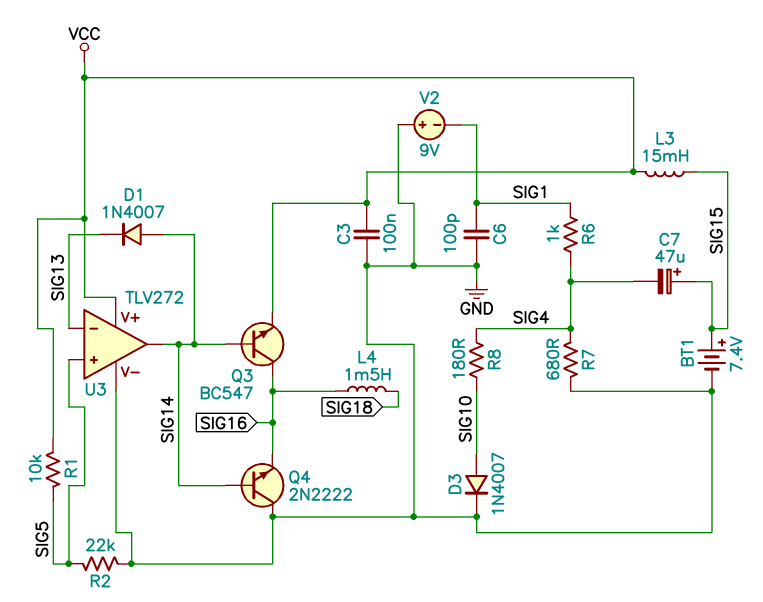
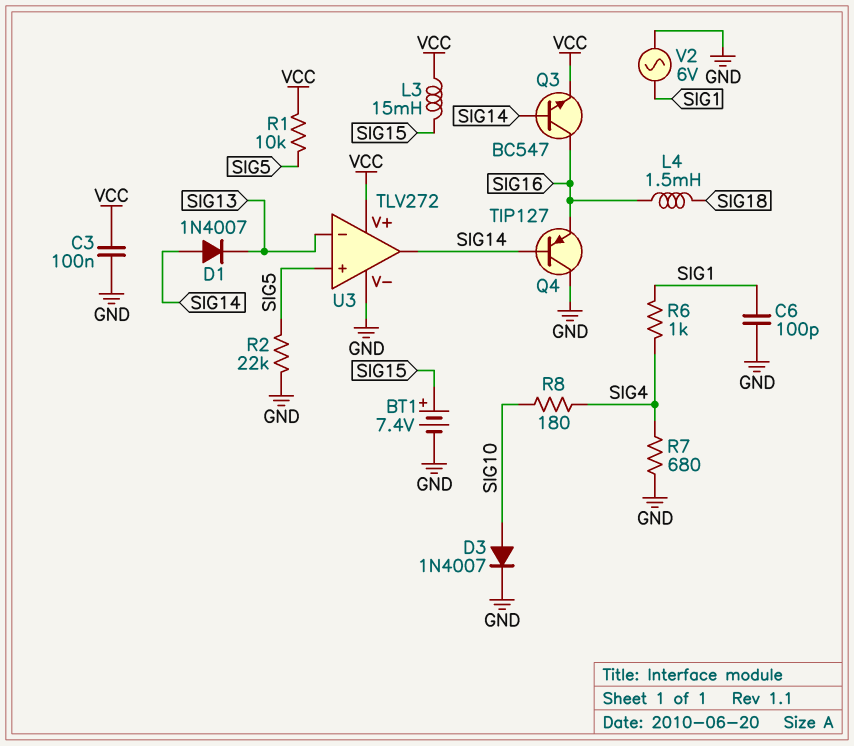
C7: 47uF (plus SIG15, minus SIG4) -> none
Q4: NPN 2N2222 (B SIG14, C GND, E SIG16) -> PNP TIP127 (B SIG14, C GND, E SIG16)
V2: 9V (plus GND, minus SIG1) -> AC 6V (GND, SIG1)

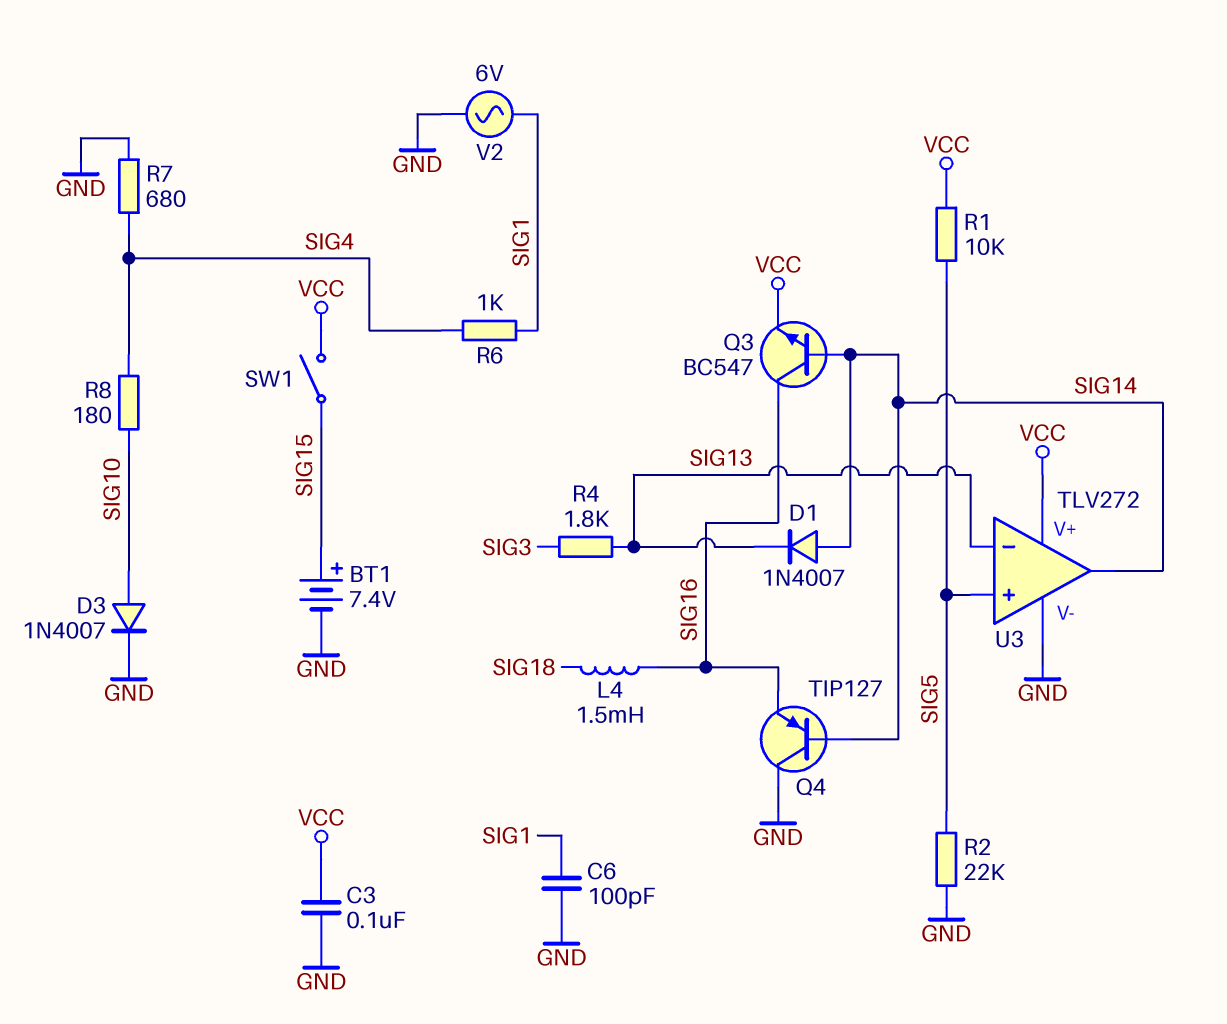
L3: 15mH (SIG15, VCC) -> none
R4: none -> 1.8k (SIG3, SIG13)
SW1: none -> switch (SIG15, VCC)

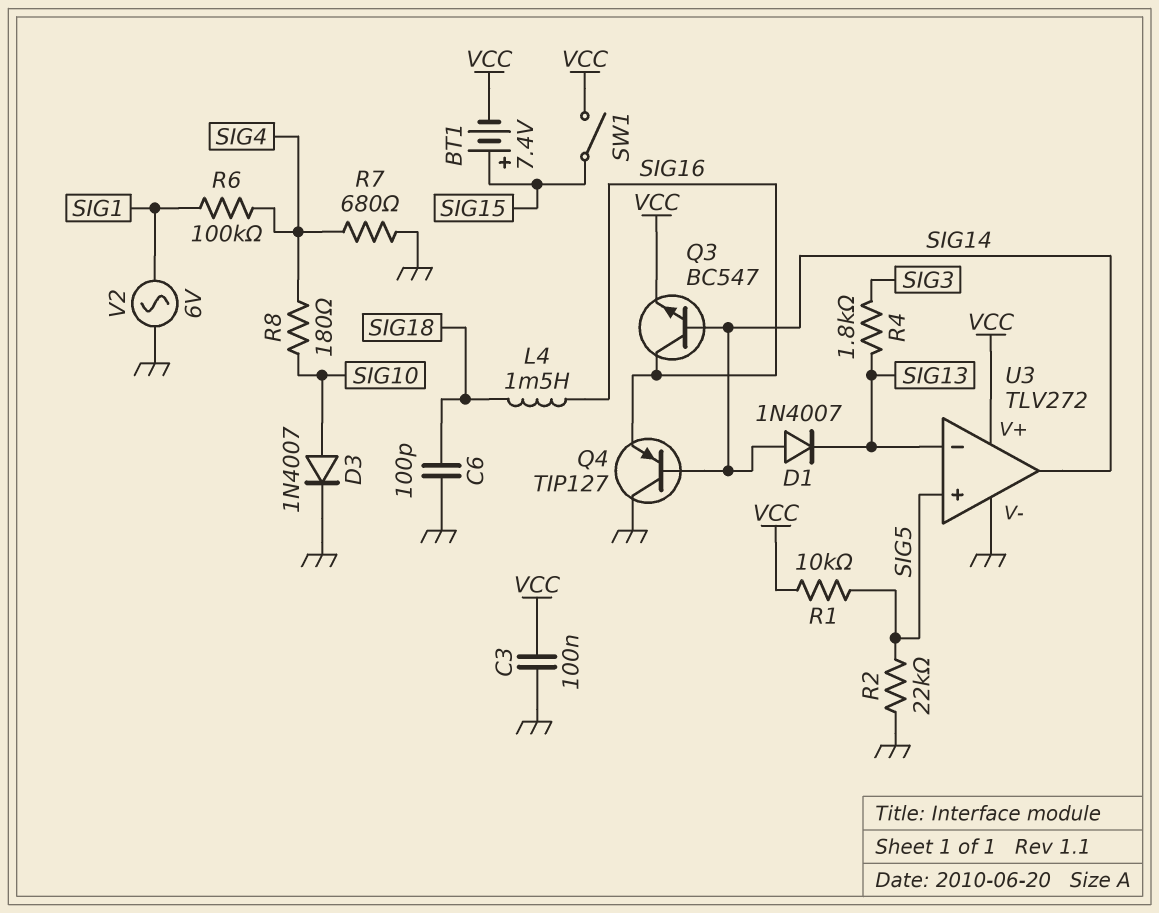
BT1: 7.4V (plus SIG15, minus GND) -> 7.4V (plus SIG15, minus VCC)
C6: 100pF (GND, SIG1) -> 100pF (GND, SIG18)
R6: 1k (SIG1, SIG4) -> 100k (SIG1, SIG4)

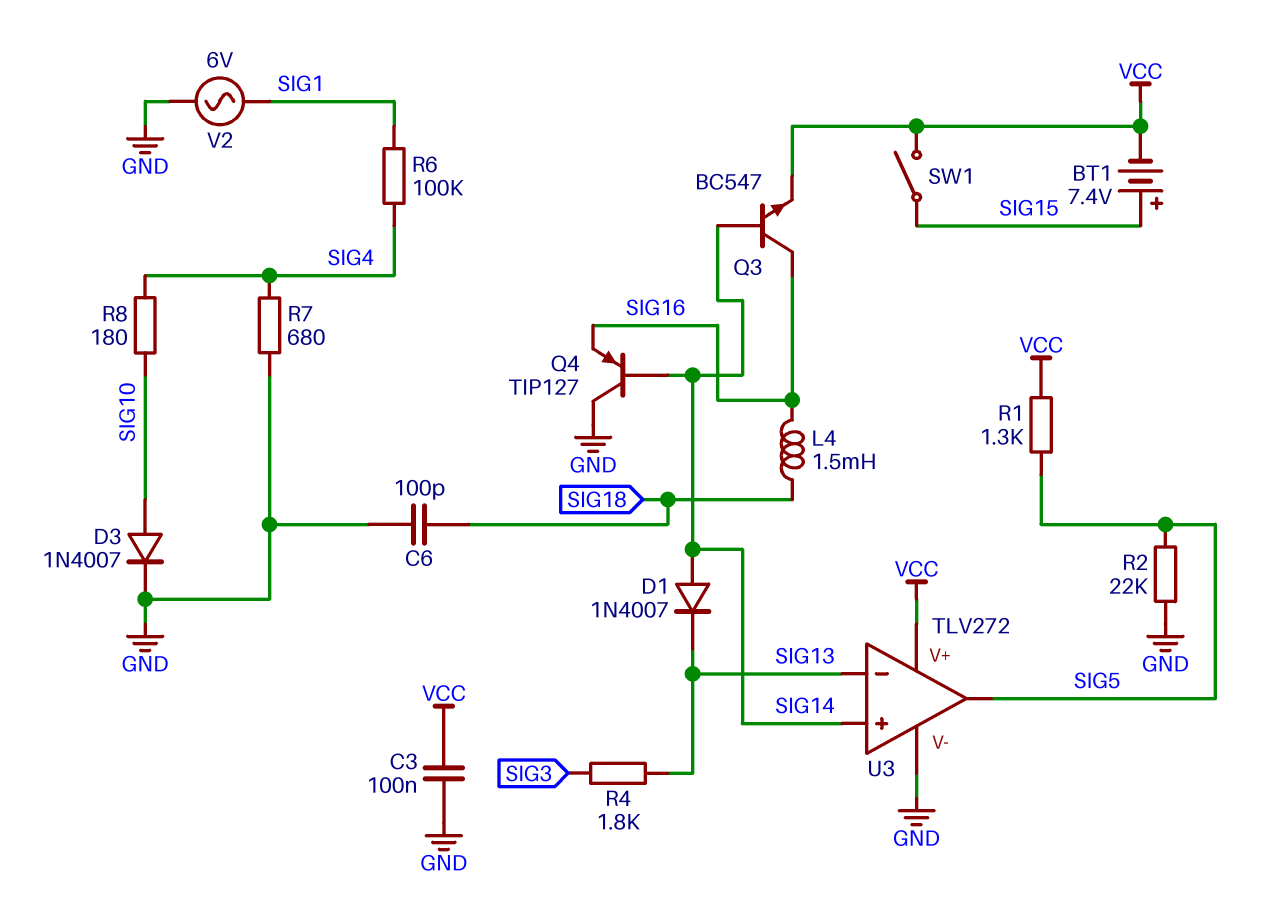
R1: 10k (SIG5, VCC) -> 1.3k (SIG5, VCC)
U3 pin in+: SIG5 -> SIG14
U3 pin out: SIG14 -> SIG5

